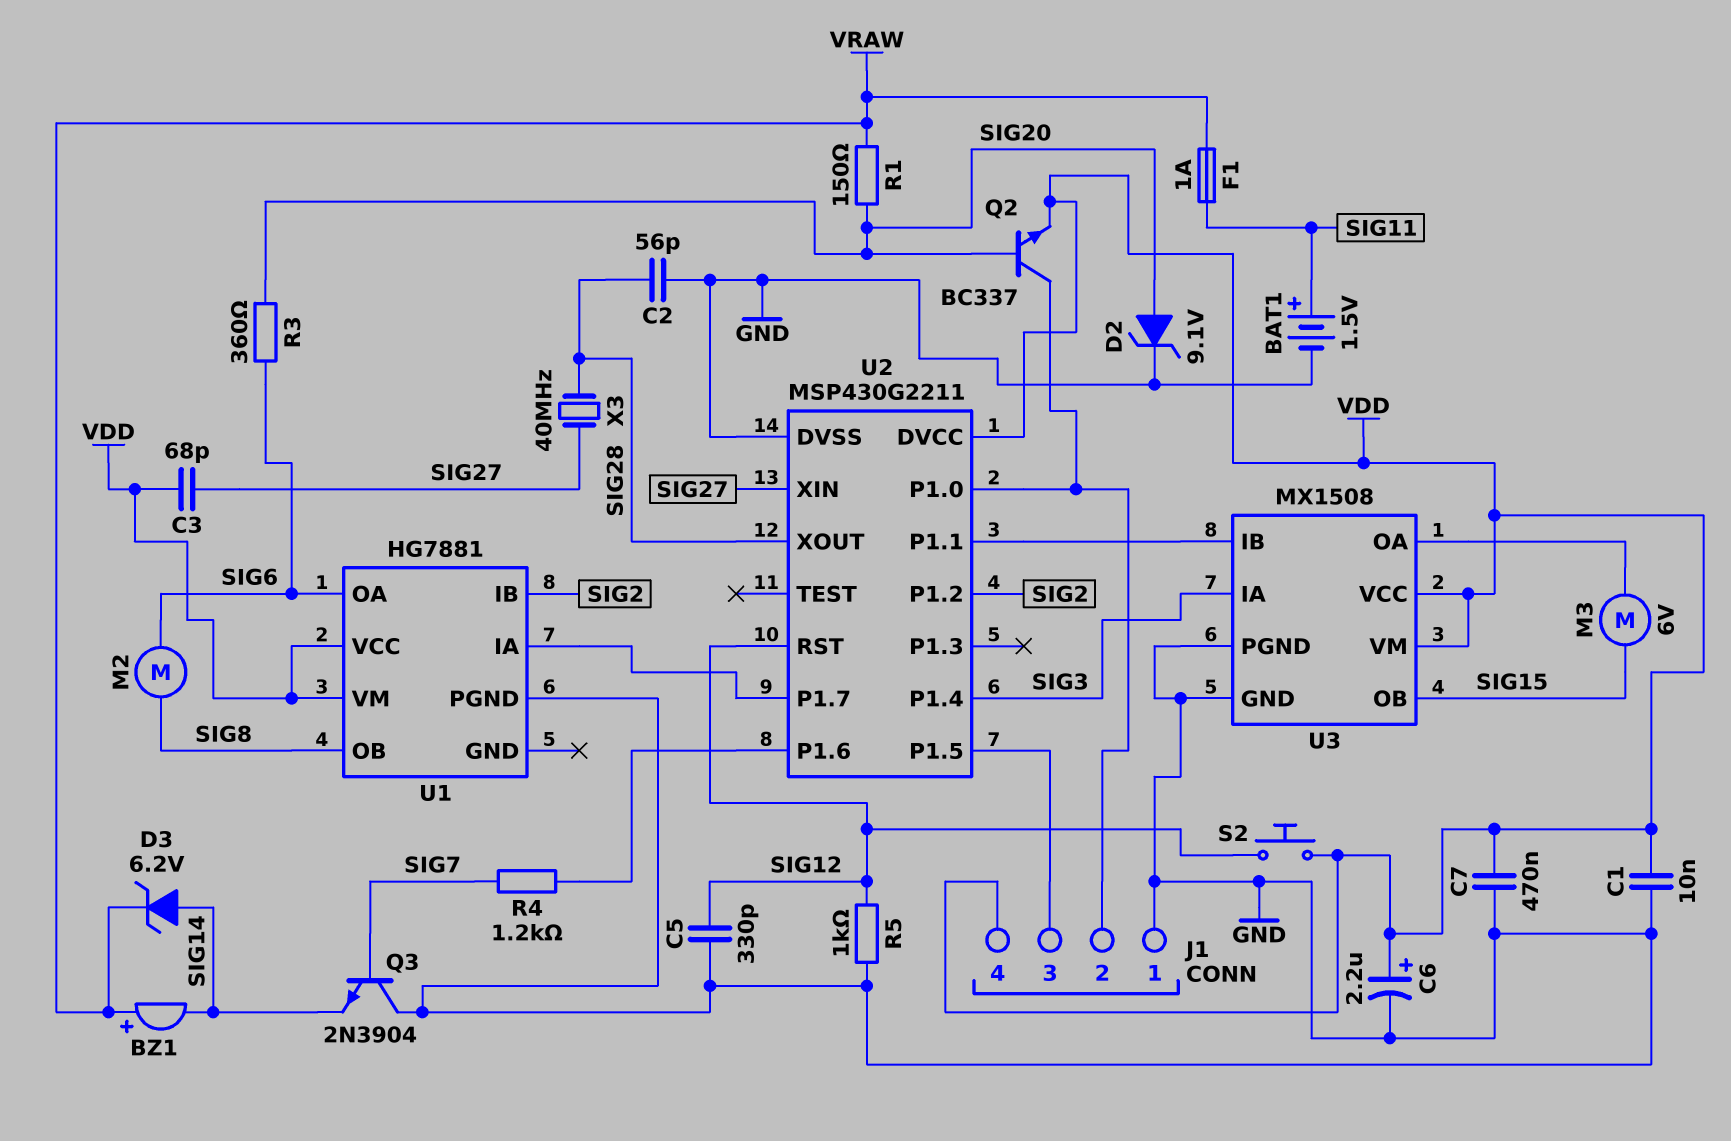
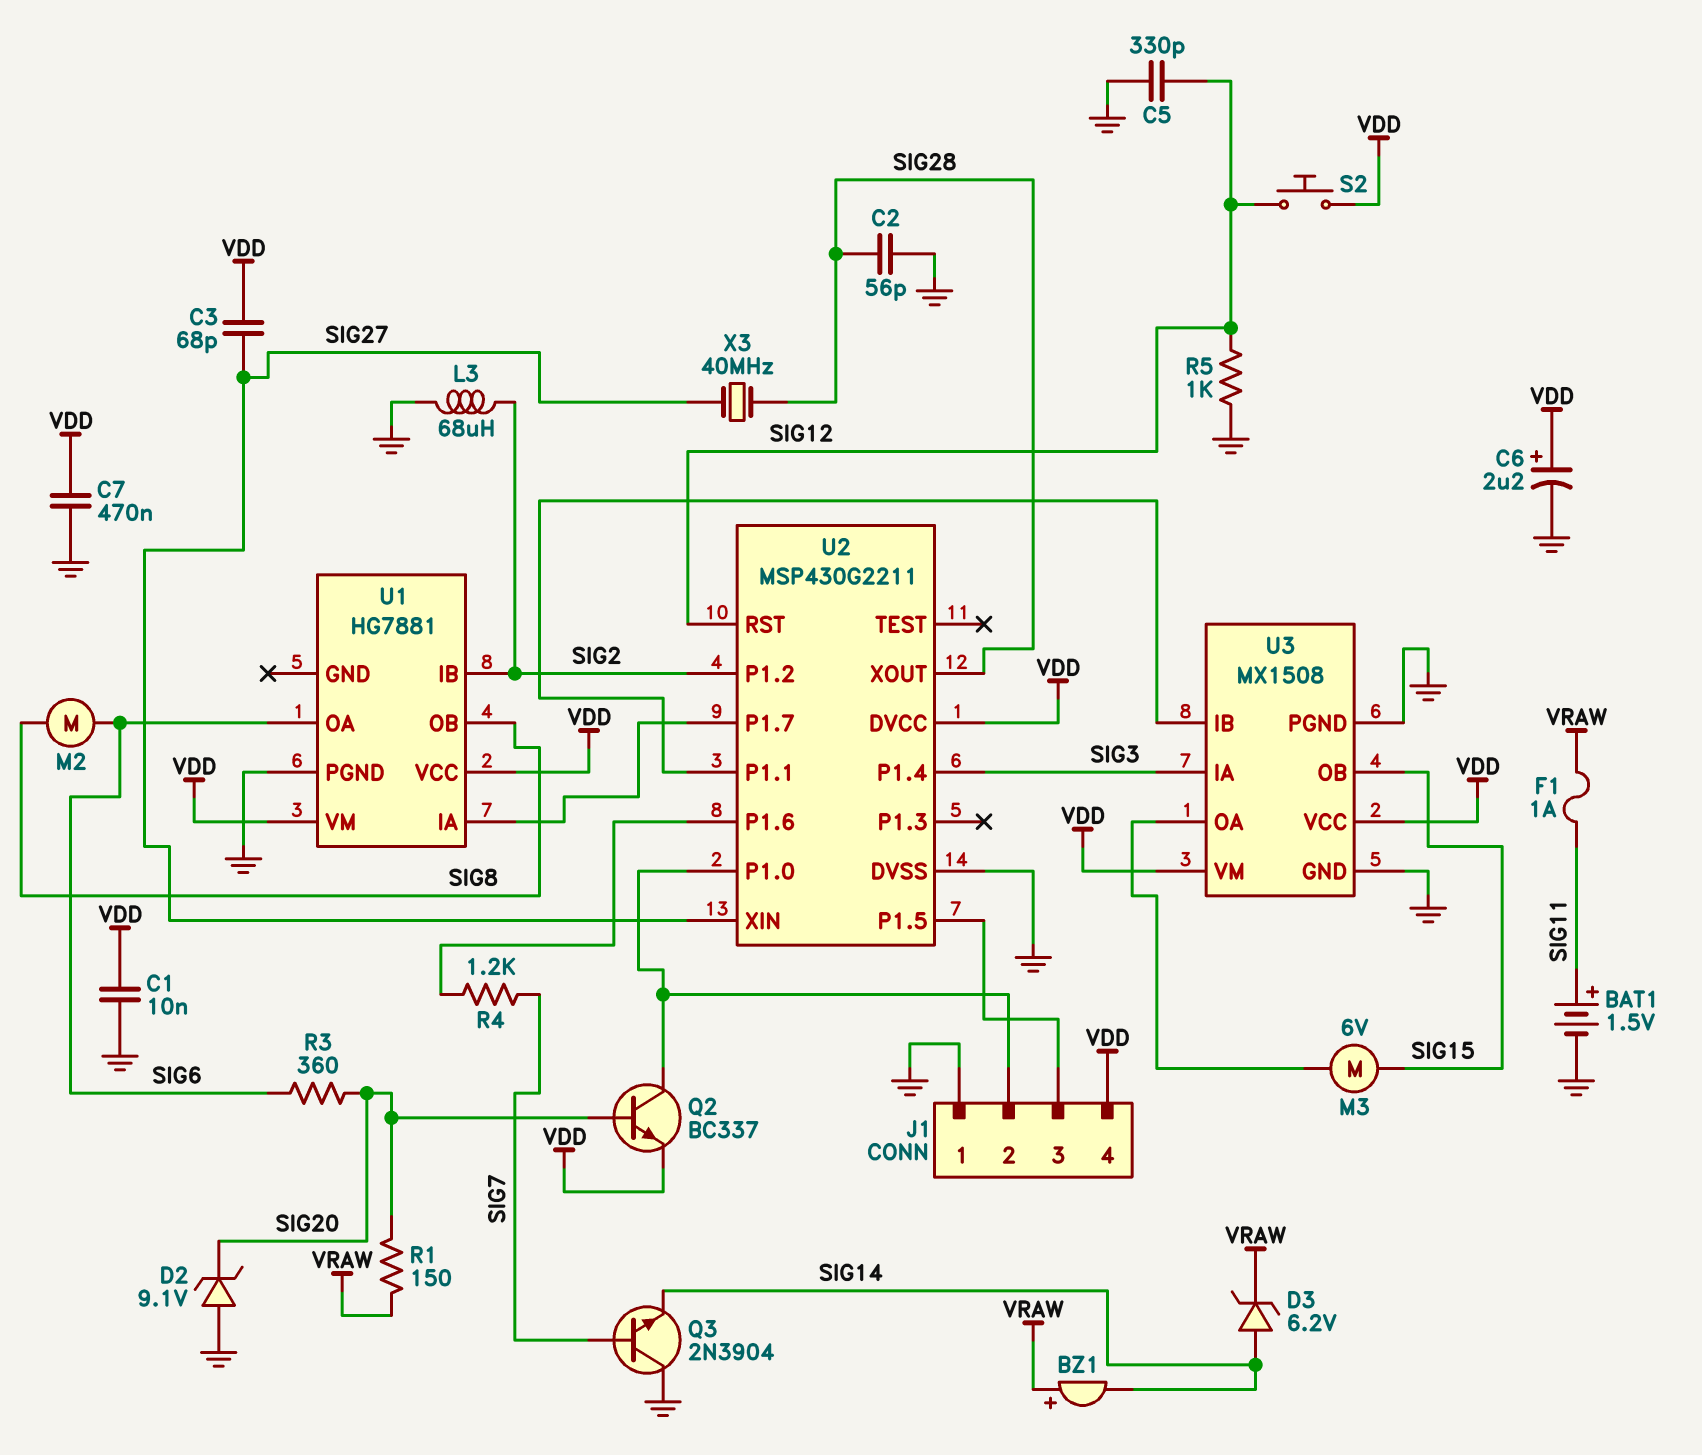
D2: zener 9.1V (A SIG20, K GND) -> zener 9.1V (A GND, K SIG20)
L3: none -> 68uH (GND, SIG2)

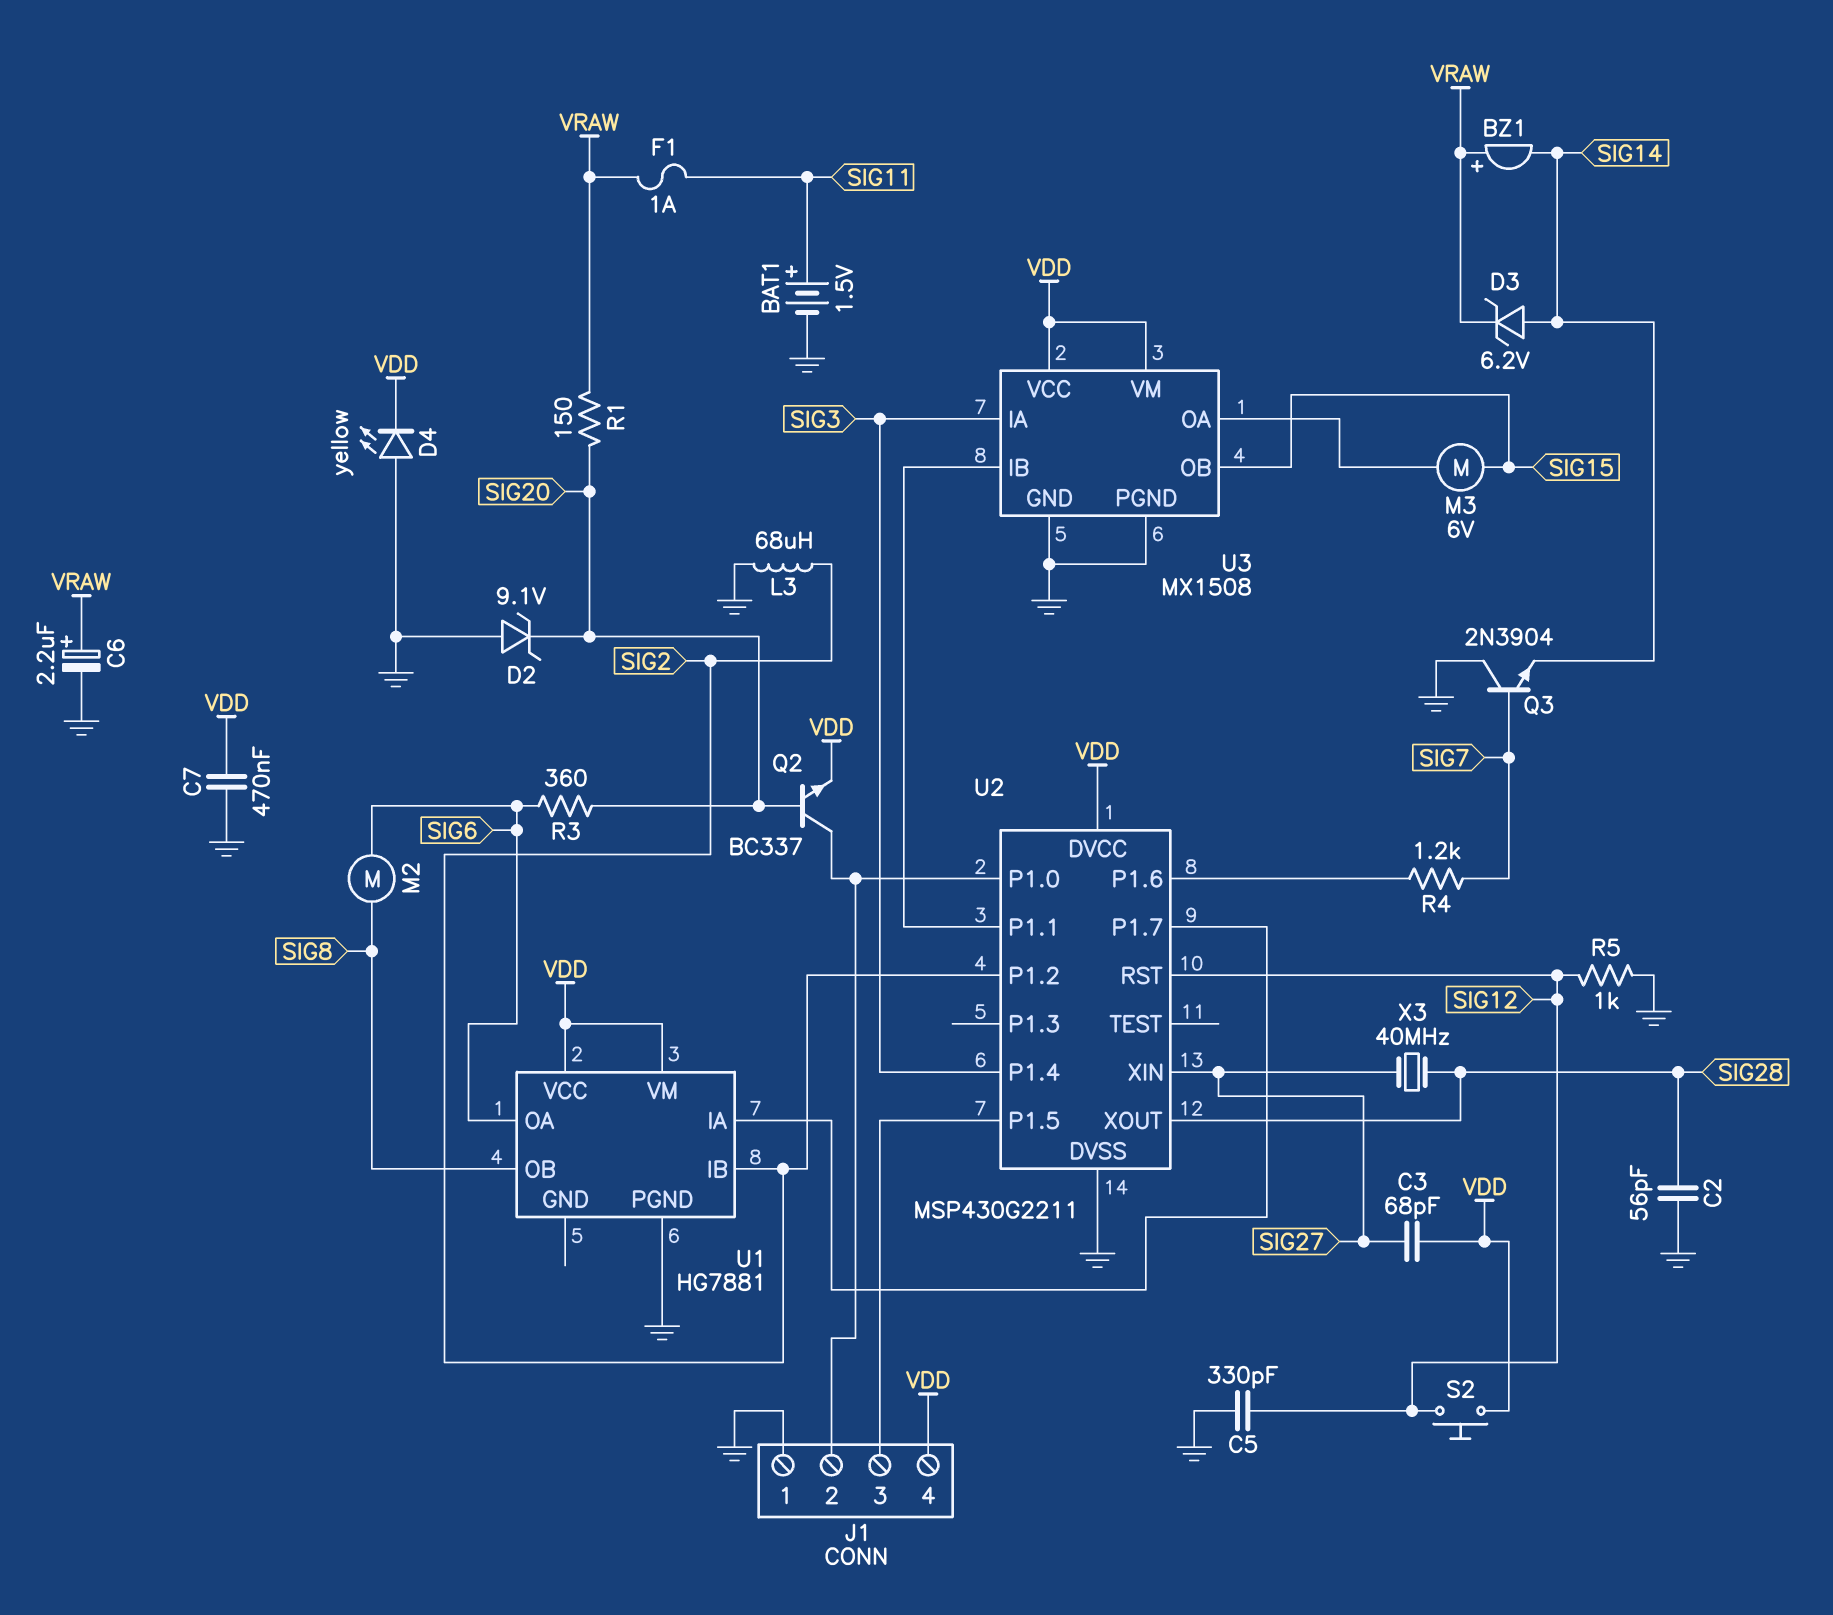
C1: 10nF (GND, VDD) -> none
C6: 2.2uF (plus VDD, minus GND) -> 2.2uF (plus VRAW, minus GND)
D4: none -> LED yellow (A GND, K VDD)

